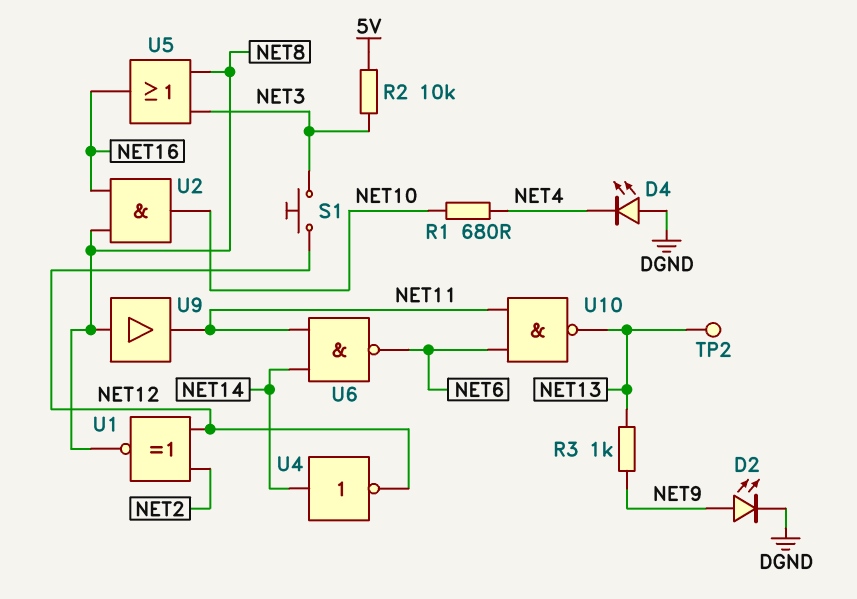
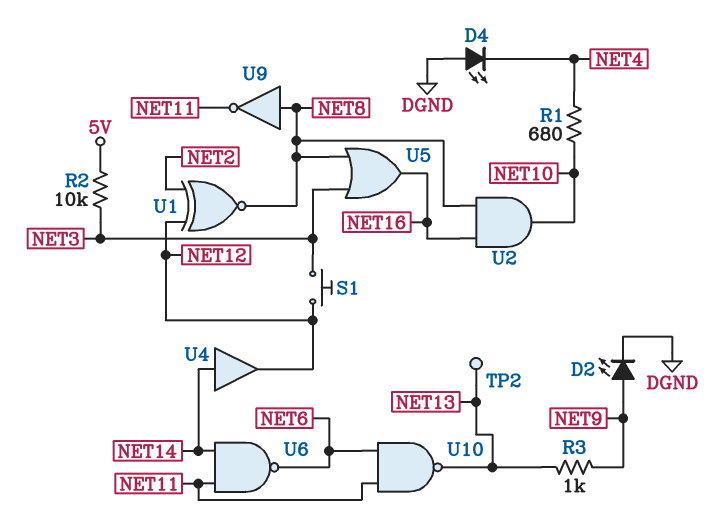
U4: NOT (in NET14, out NET12) -> buffer (in NET14, out NET12)
U9: buffer (in NET8, out NET11) -> NOT (in NET8, out NET11)

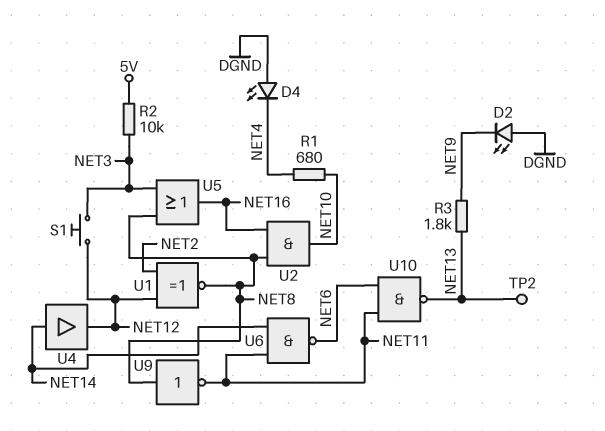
D2: LED (A NET9, K DGND) -> LED (A DGND, K NET9)
R3: 1k (NET9, NET13) -> 1.8k (NET9, NET13)

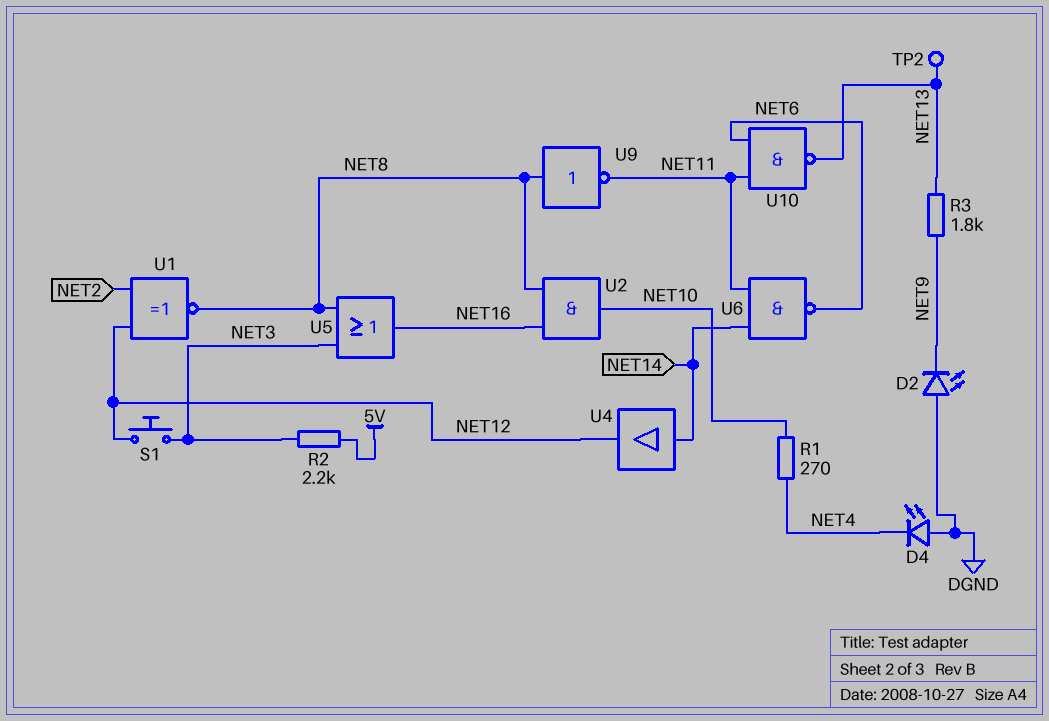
R1: 680 (NET4, NET10) -> 270 (NET4, NET10)
R2: 10k (5V, NET3) -> 2.2k (5V, NET3)

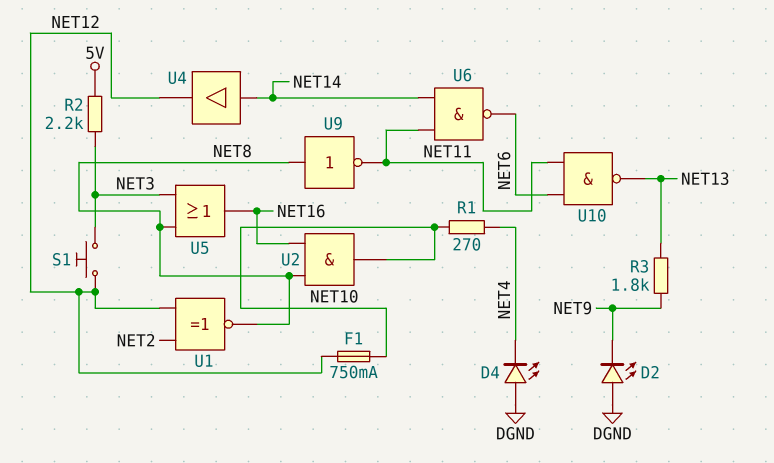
F1: none -> 750mA (NET10, NET12)
TP2: test point (NET13) -> none

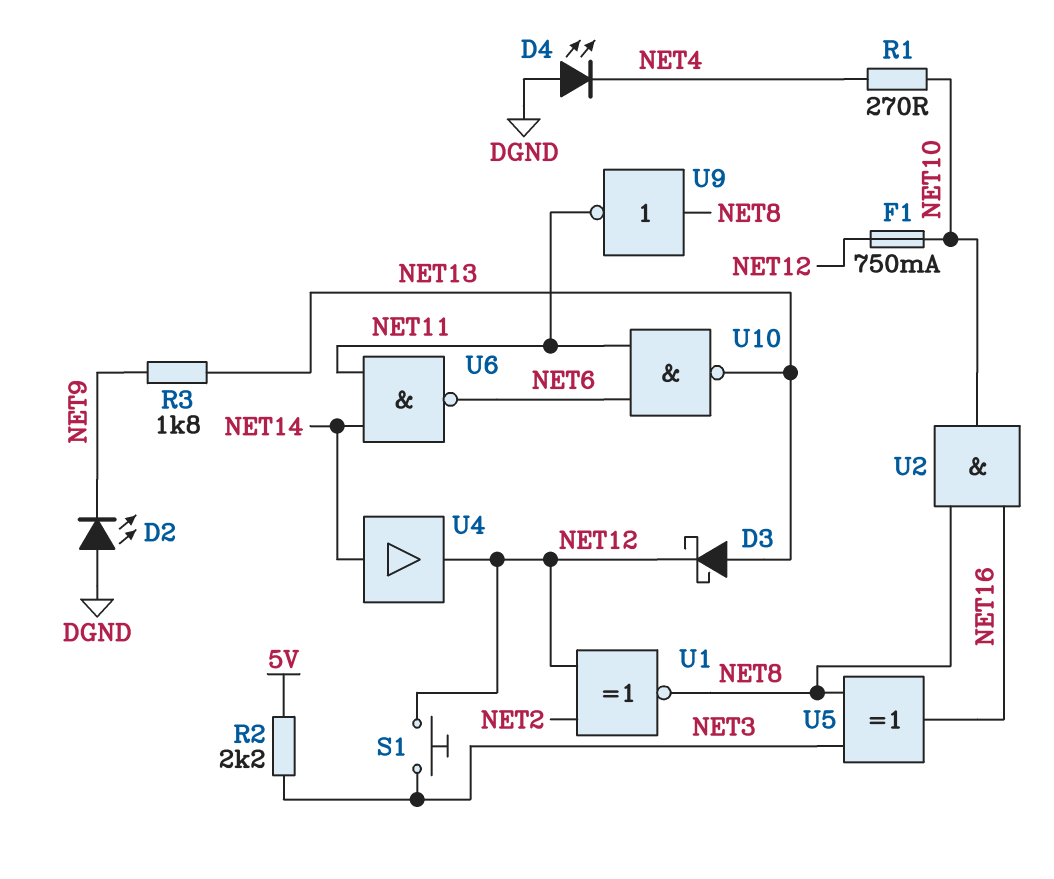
D3: none -> schottky (A NET13, K NET12)
U5: OR (in NET3, in NET8, out NET16) -> XOR (in NET3, in NET8, out NET16)

